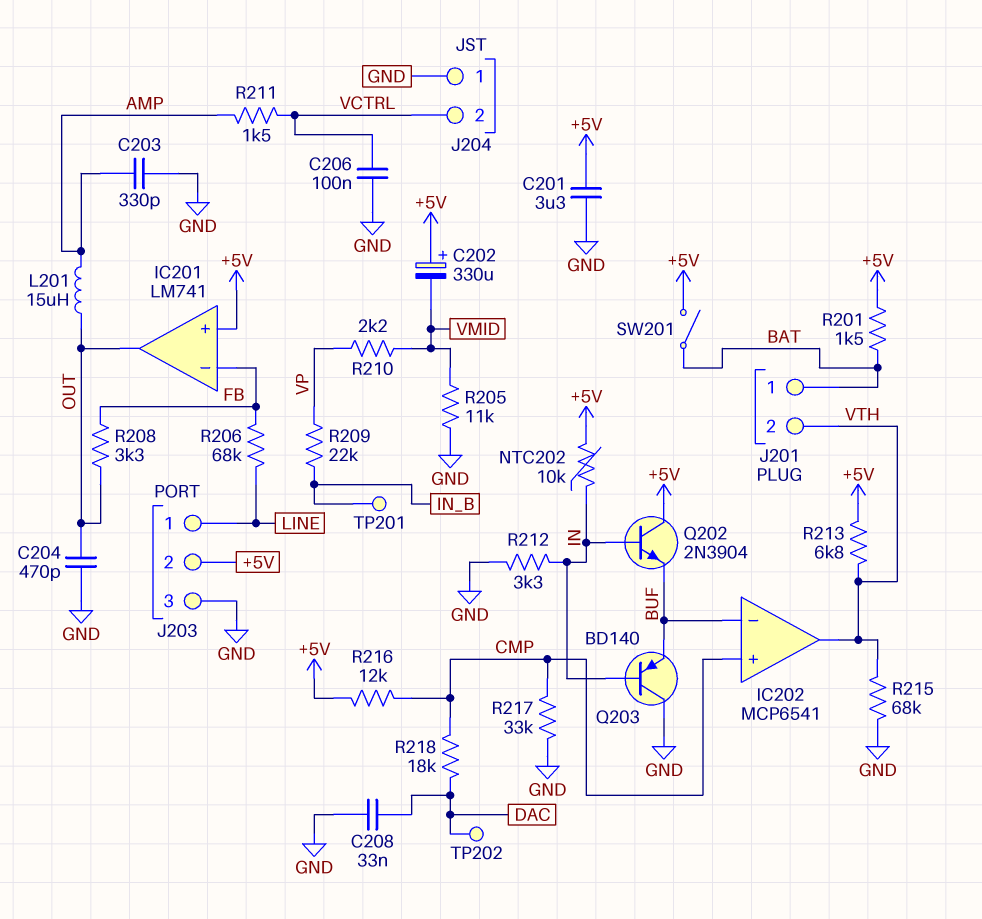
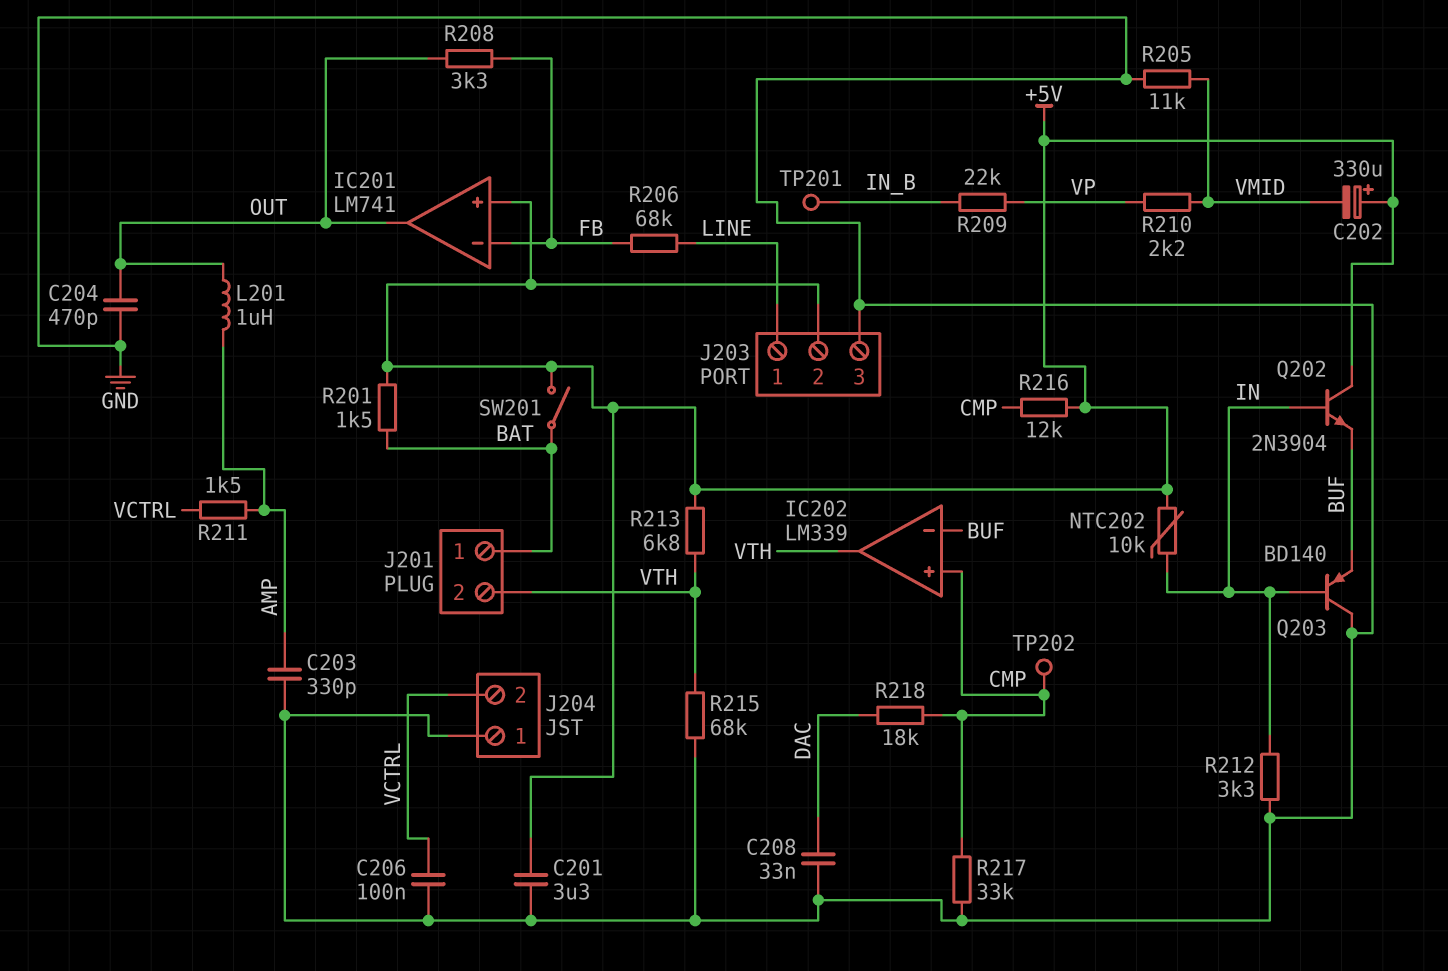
IC202: MCP6541 -> LM339
L201: 15uH (AMP, OUT) -> 1uH (AMP, OUT)
TP202: test point (DAC) -> test point (CMP)

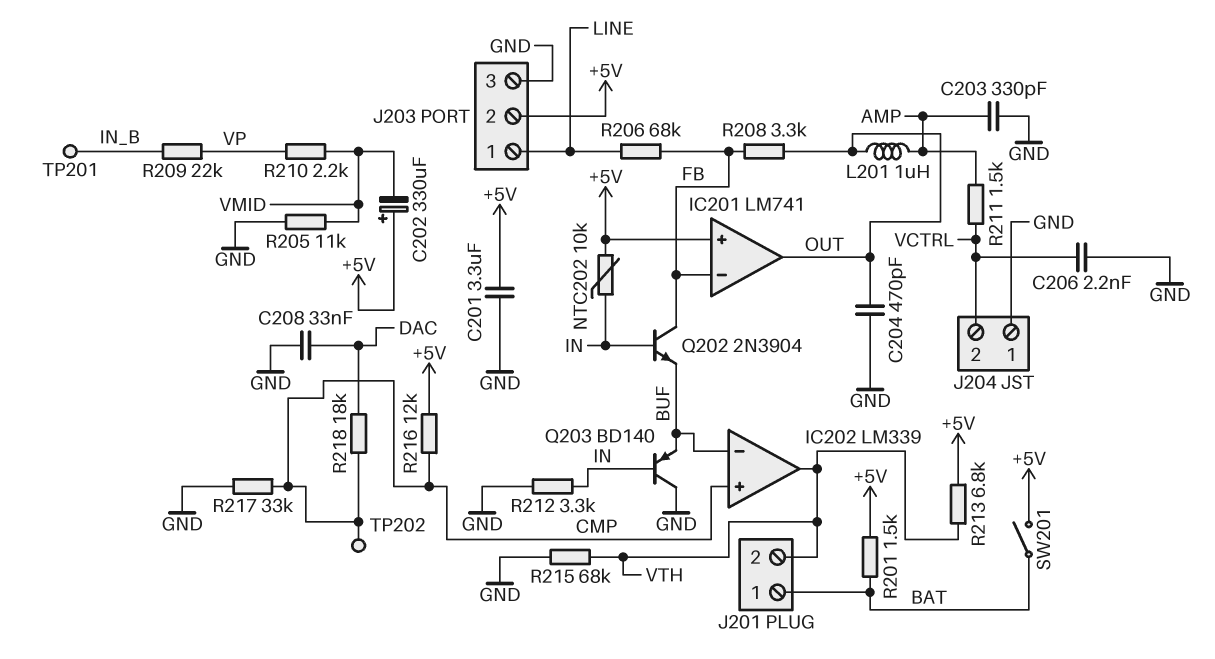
C206: 100nF (GND, VCTRL) -> 2.2nF (GND, VCTRL)
Q202: NPN 2N3904 (B IN, C +5V, E BUF) -> NPN 2N3904 (B IN, C FB, E BUF)

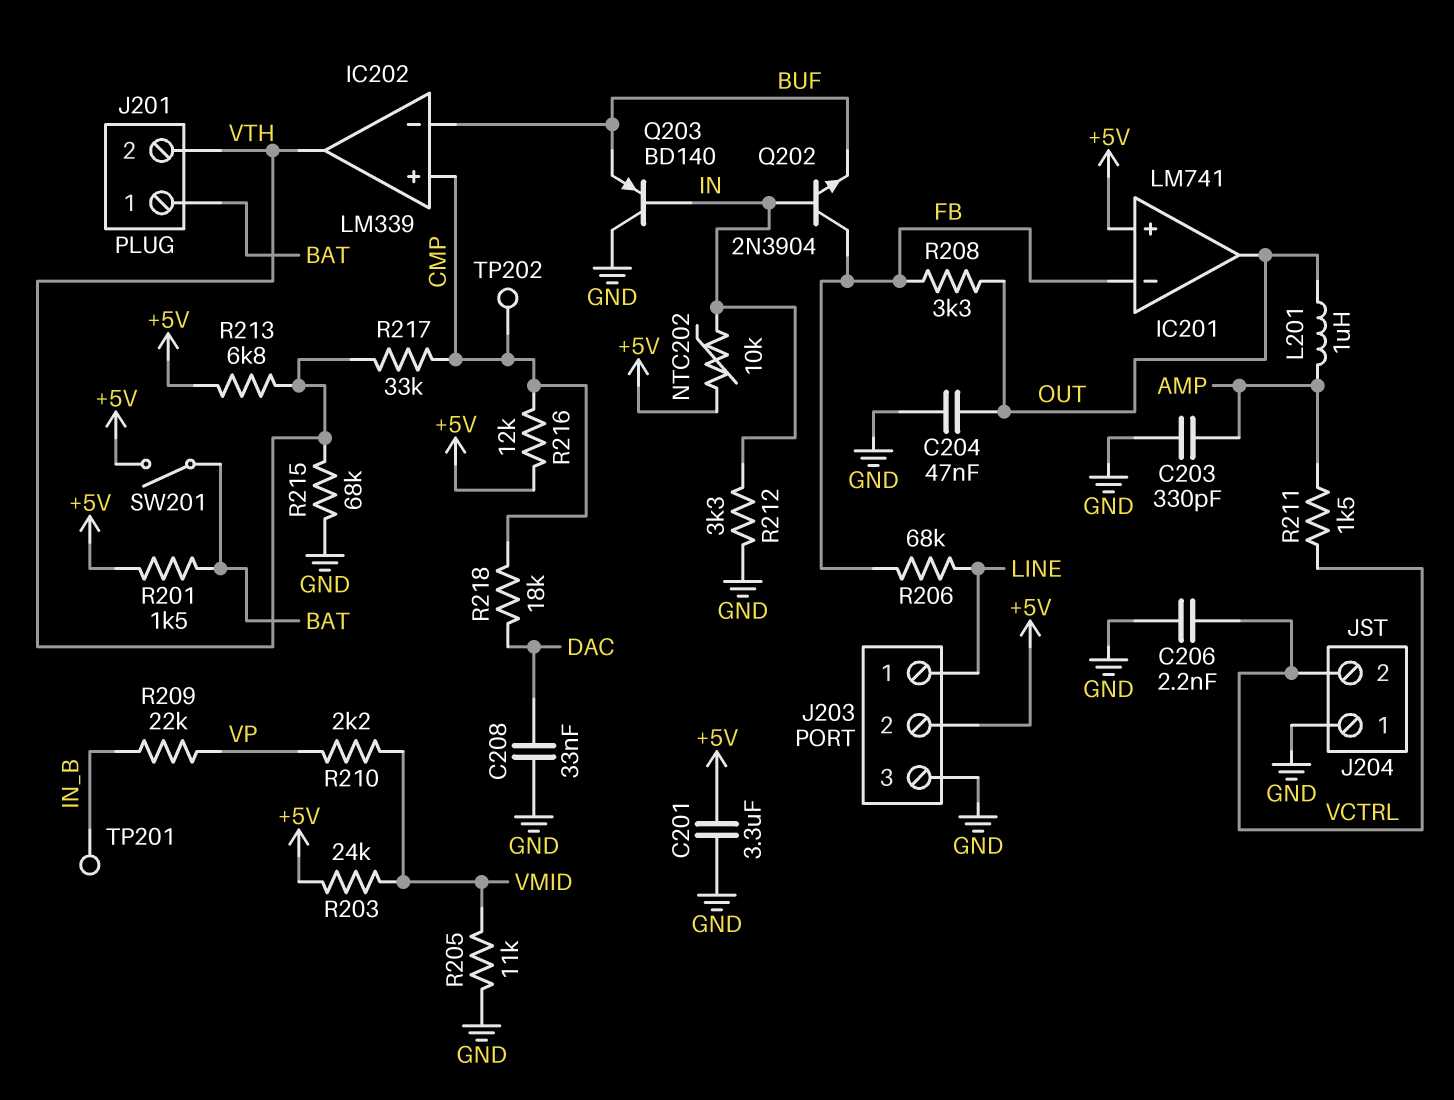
C202: 330uF (plus +5V, minus VMID) -> none
C204: 470pF (GND, OUT) -> 47nF (GND, OUT)
R203: none -> 24k (+5V, VMID)
R217: 33k (CMP, GND) -> 33k (CMP, VTH)

